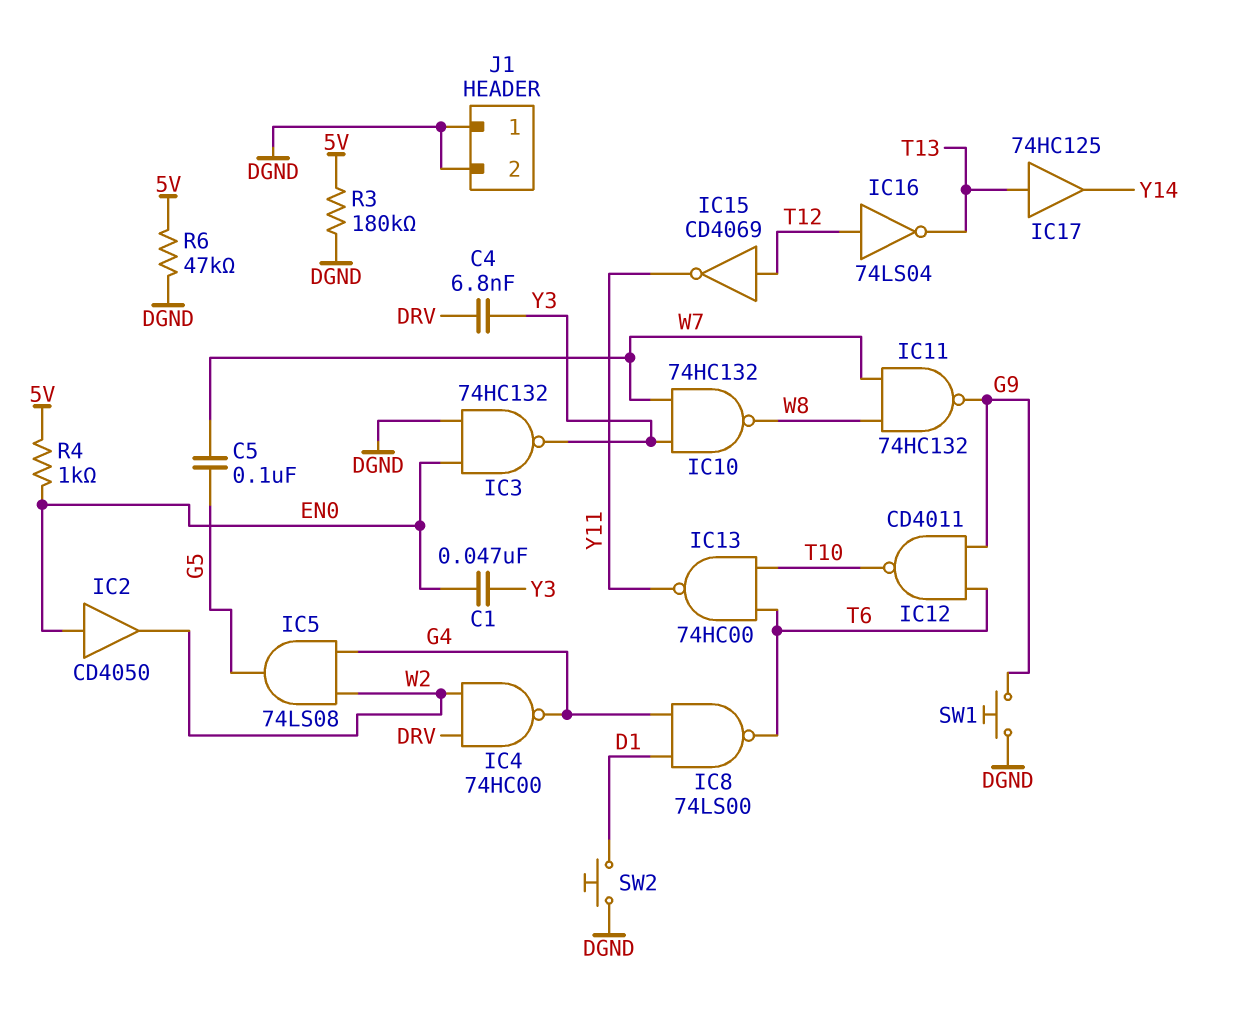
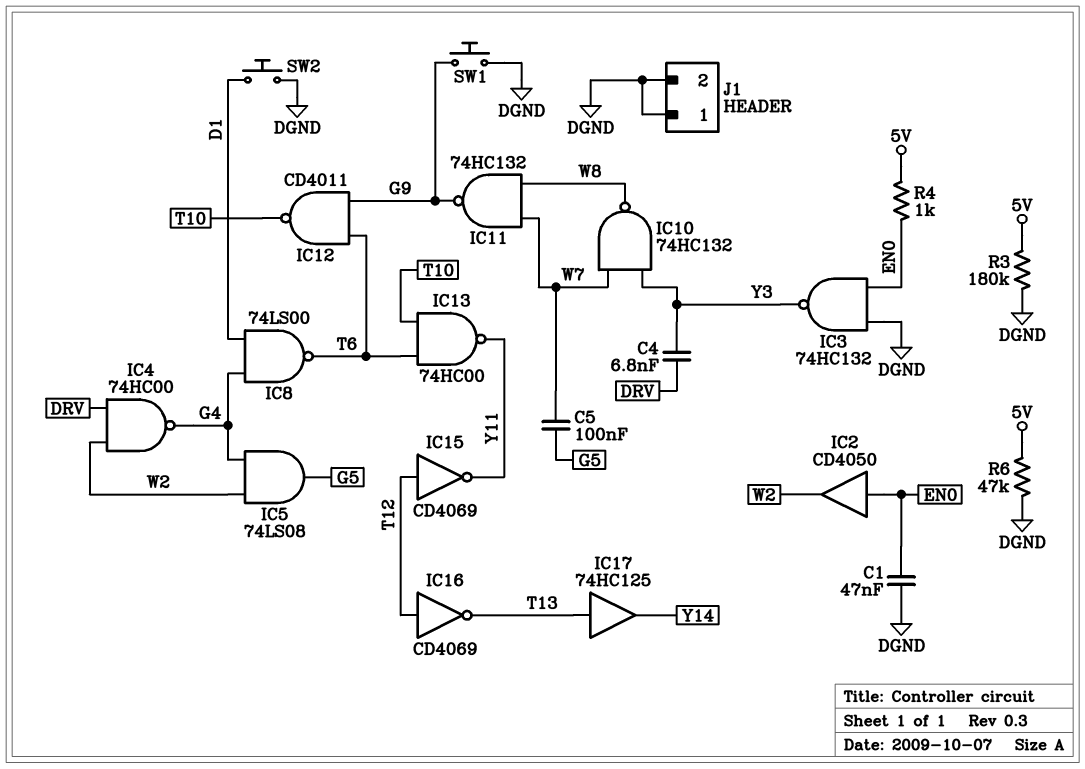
C1: 47nF (EN0, Y3) -> 47nF (DGND, EN0)
IC16: NOT 74LS04 (in T12, out T13) -> NOT CD4069 (in T12, out T13)

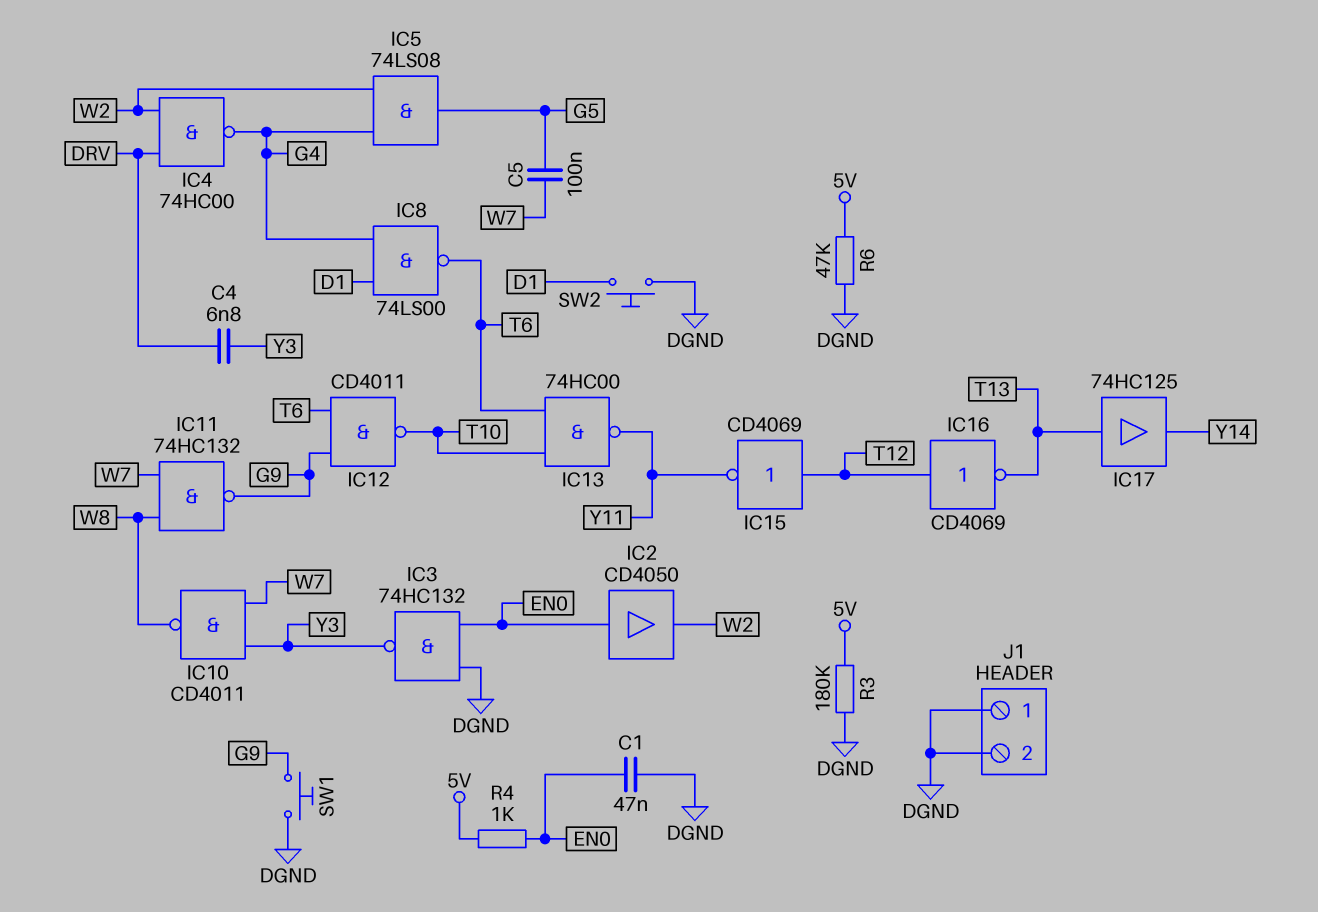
IC10: NAND 74HC132 (in W7, in Y3, out W8) -> NAND CD4011 (in W7, in Y3, out W8)

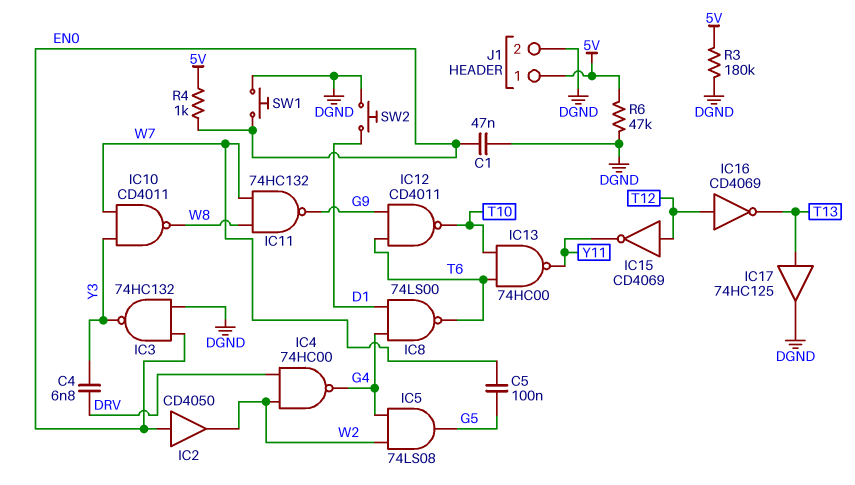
IC17: buffer 74HC125 (in T13, out Y14) -> buffer 74HC125 (in T13, out DGND)
J1 pin 1: DGND -> 5V
SW1: button (DGND, G9) -> button (DGND, EN0)

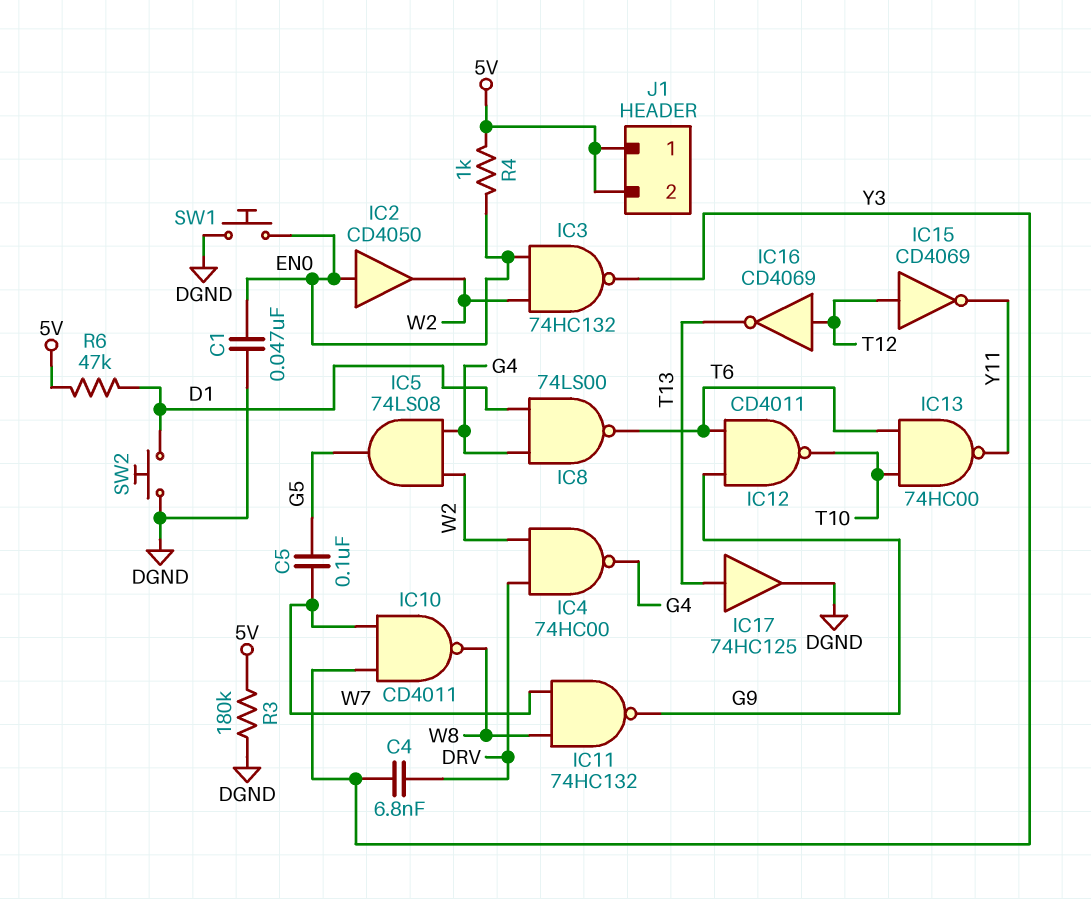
IC3: NAND 74HC132 (in DGND, in EN0, out Y3) -> NAND 74HC132 (in EN0, in W2, out Y3)
J1 pin 2: DGND -> 5V
R6: 47k (5V, DGND) -> 47k (5V, D1)

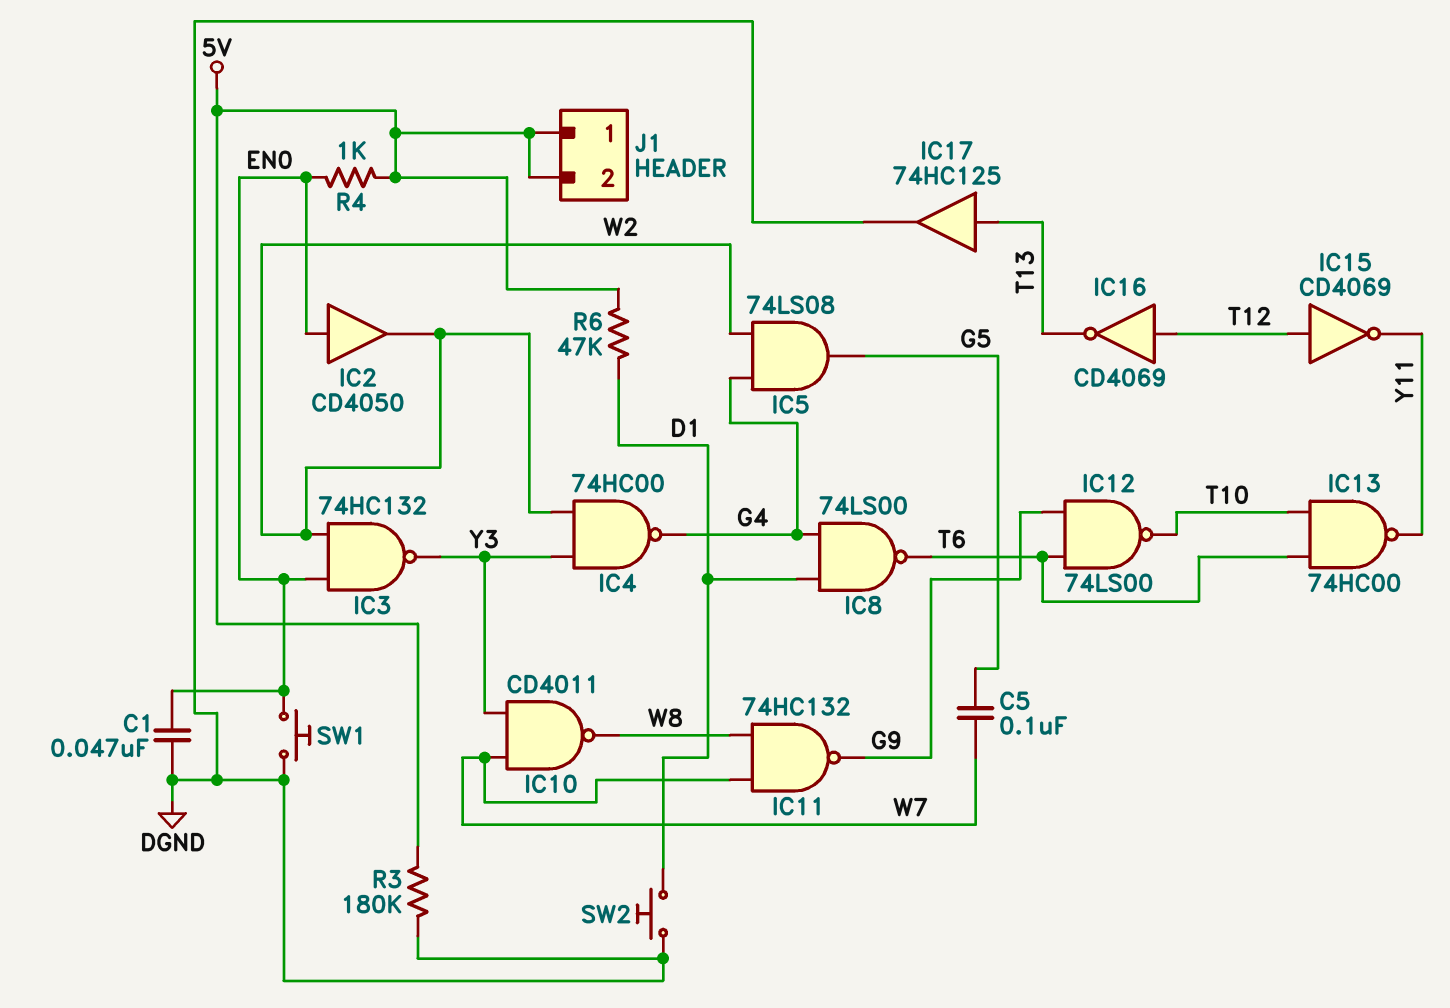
C4: 6.8nF (DRV, Y3) -> none
IC4: NAND 74HC00 (in DRV, in W2, out G4) -> NAND 74HC00 (in W2, in Y3, out G4)
IC12: NAND CD4011 (in G9, in T6, out T10) -> NAND 74LS00 (in G9, in T6, out T10)

